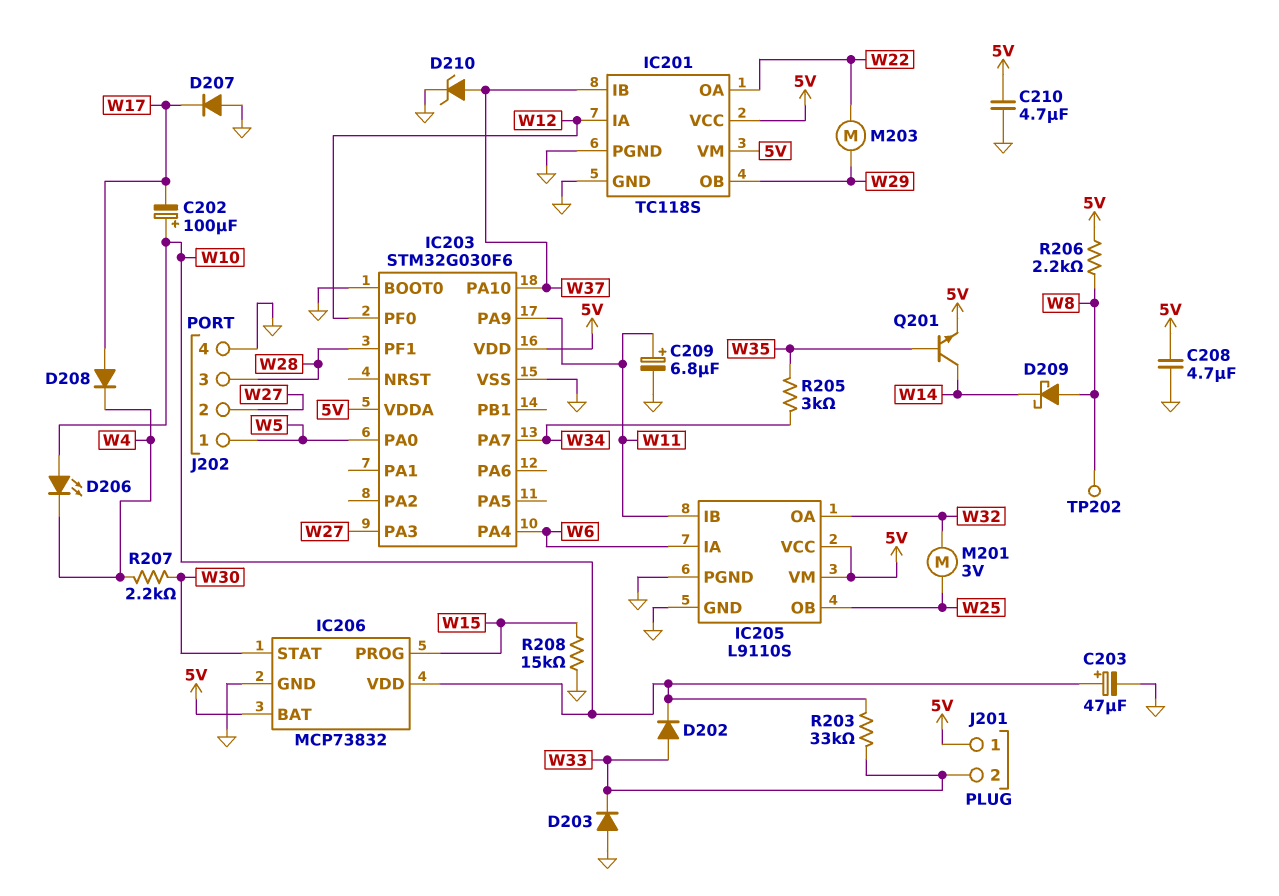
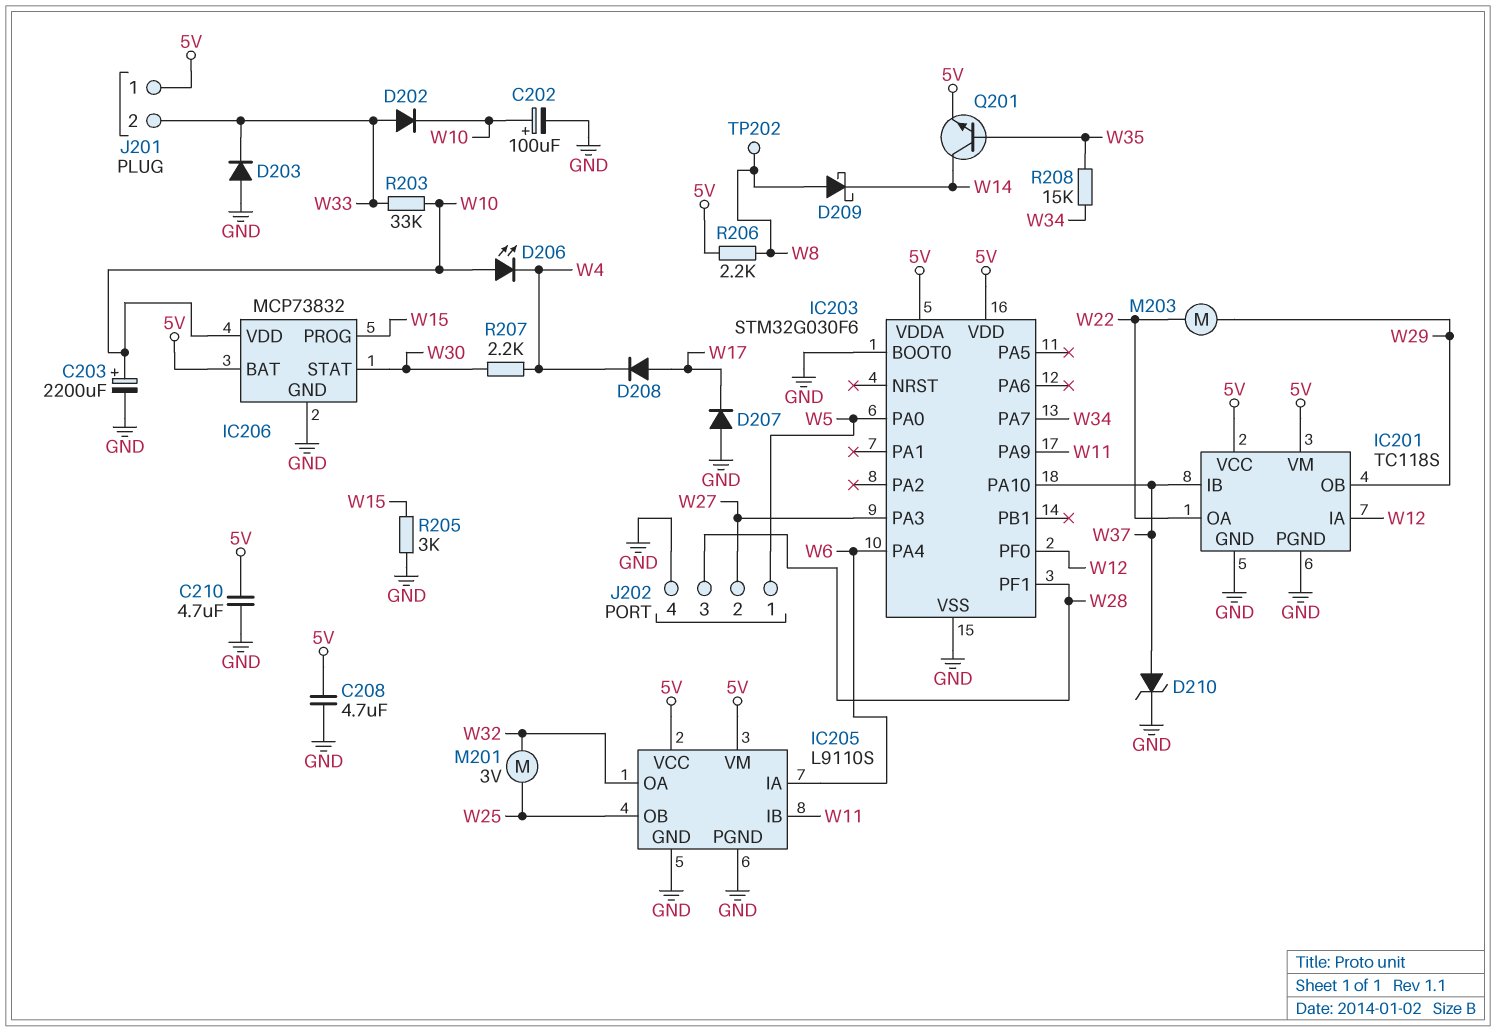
C202: 100uF (plus W10, minus W17) -> 100uF (plus W10, minus GND)
C203: 47uF (plus W10, minus GND) -> 2200uF (plus W10, minus GND)
C209: 6.8uF (plus W11, minus GND) -> none
R205: 3k (W34, W35) -> 3k (GND, W15)
R208: 15k (GND, W15) -> 15k (W34, W35)

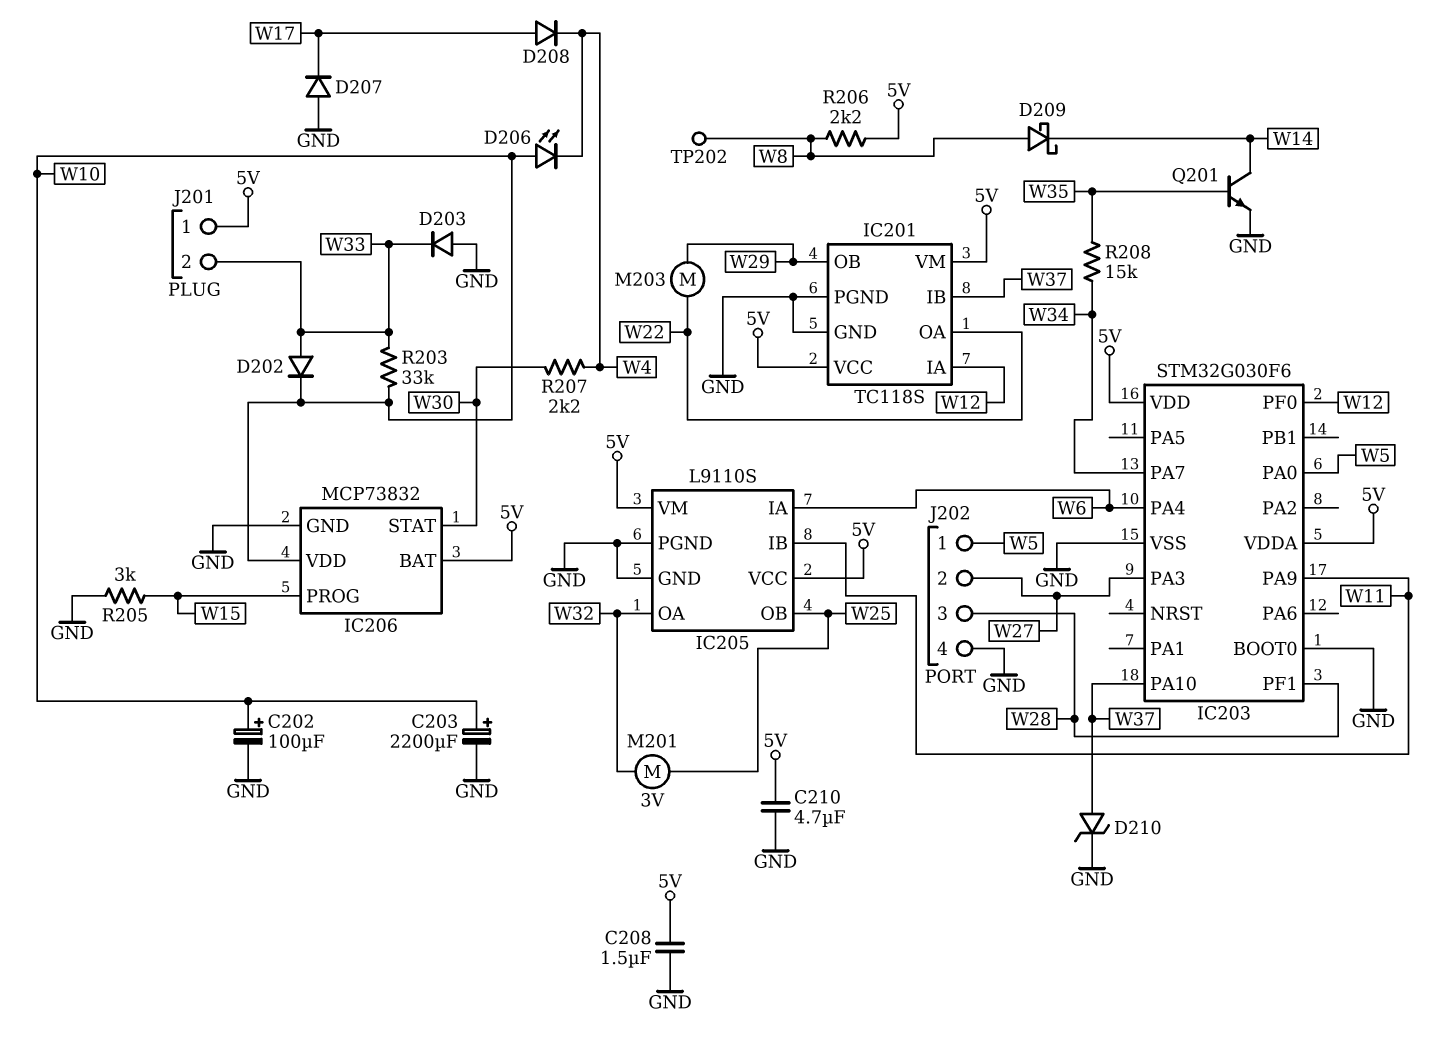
C208: 4.7uF (5V, GND) -> 1.5uF (5V, GND)
Q201: NPN (B W35, C W14, E 5V) -> NPN (B W35, C W14, E GND)

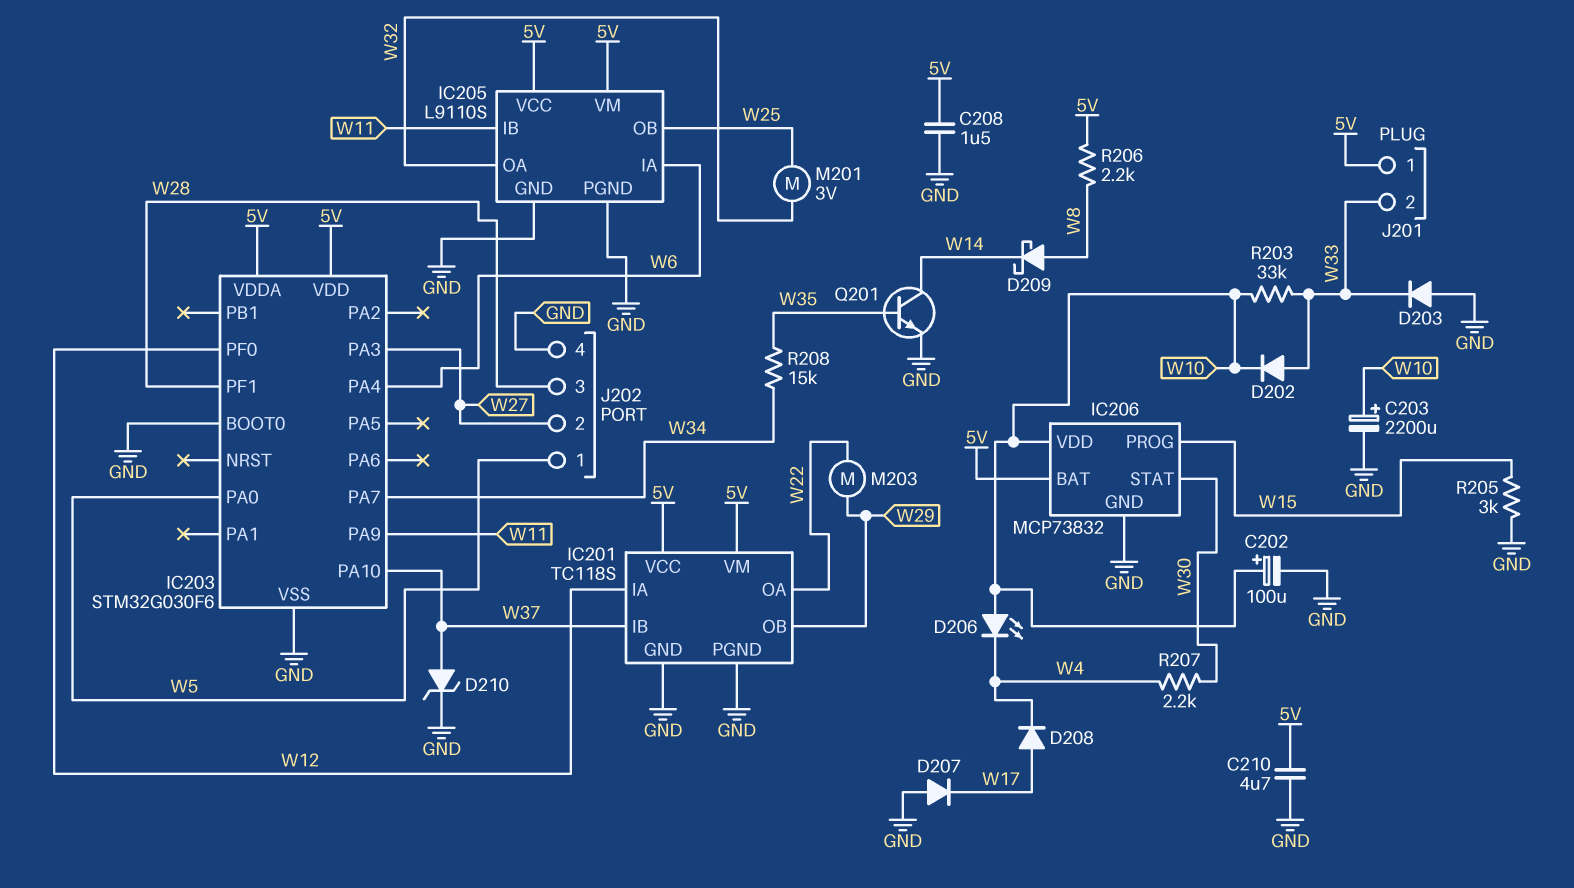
TP202: test point (W8) -> none

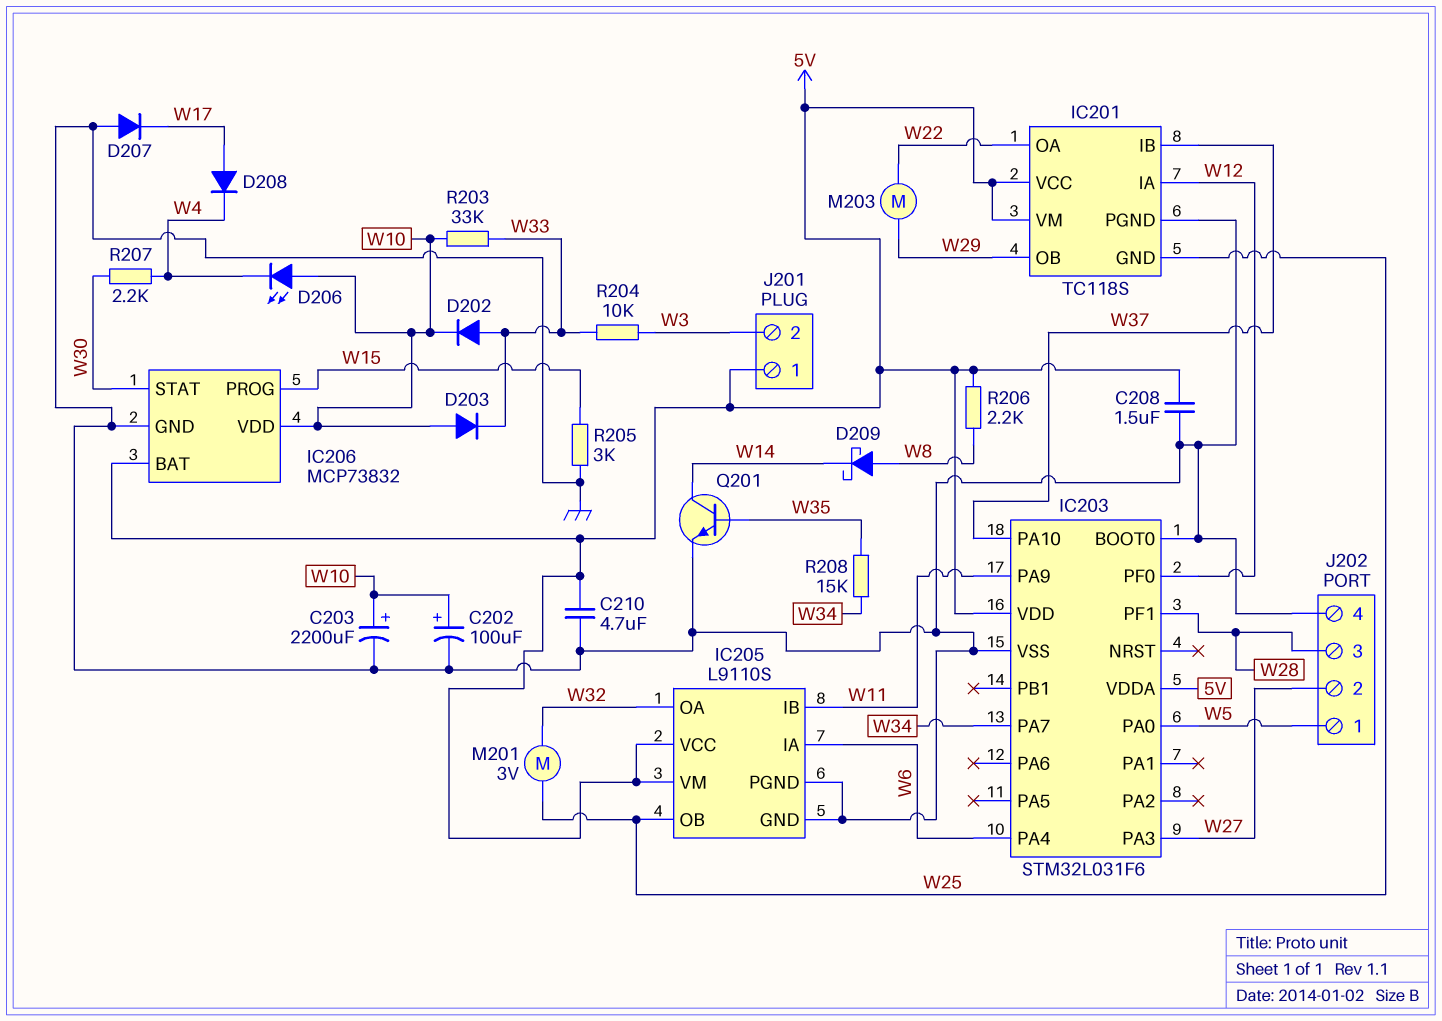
D203: diode (A GND, K W33) -> diode (A W10, K W33)
D210: zener (A W37, K GND) -> none
IC201 pin GND: GND -> W25
IC203: STM32G030F6 -> STM32L031F6
J201 pin 2: W33 -> W3
R204: none -> 10k (W3, W33)

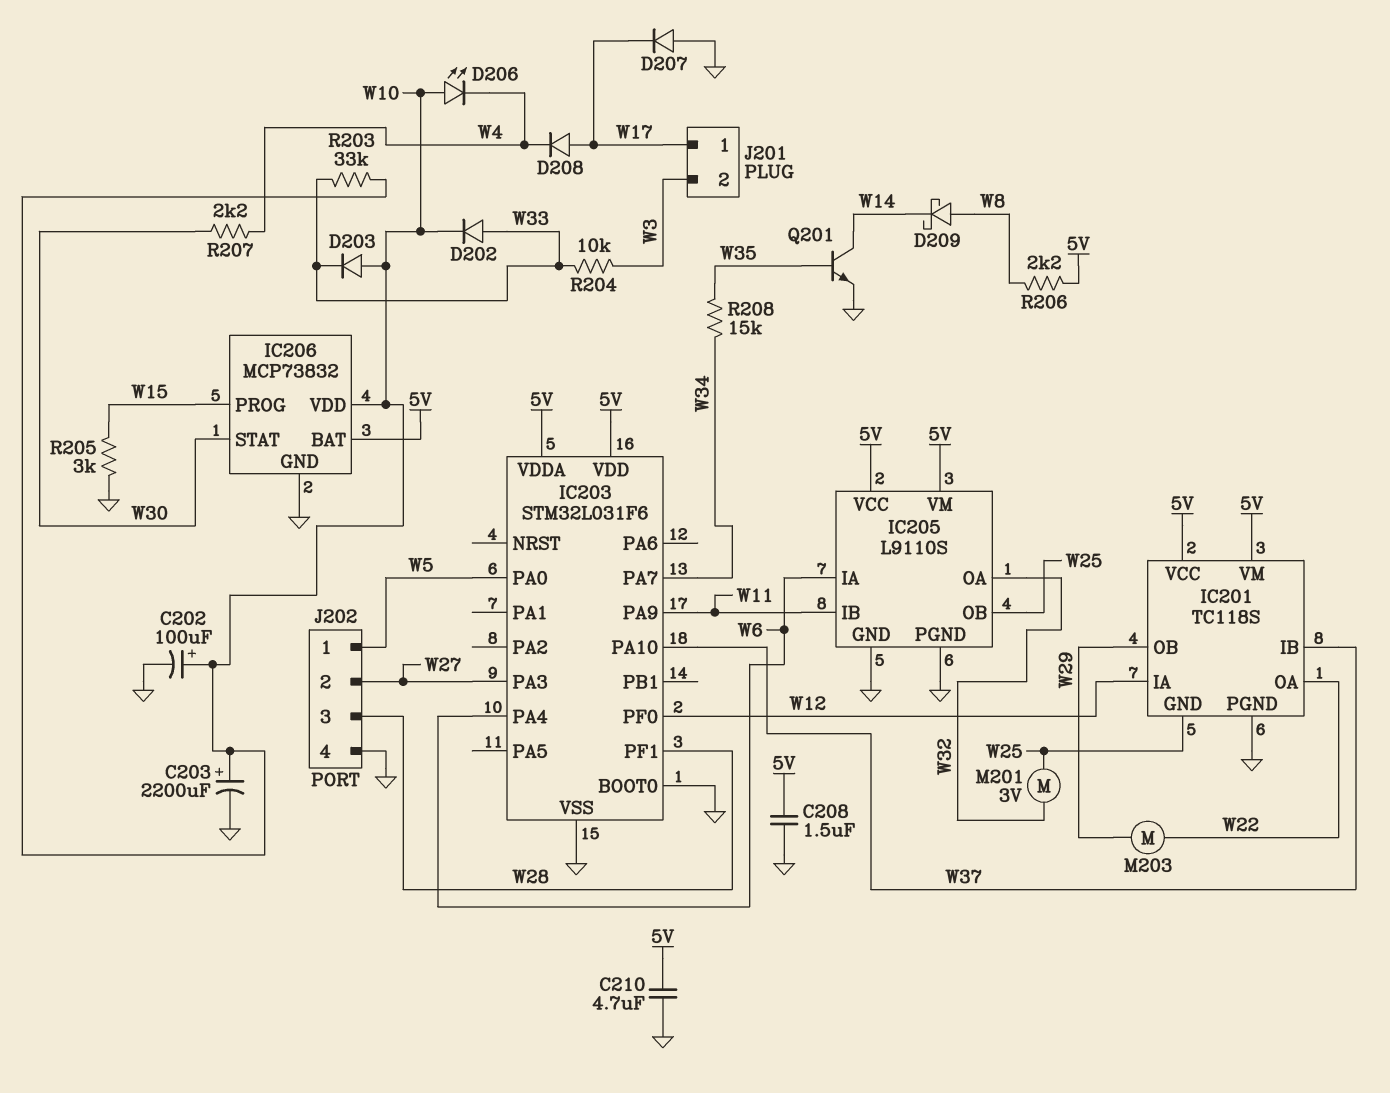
J201 pin 1: 5V -> W17

